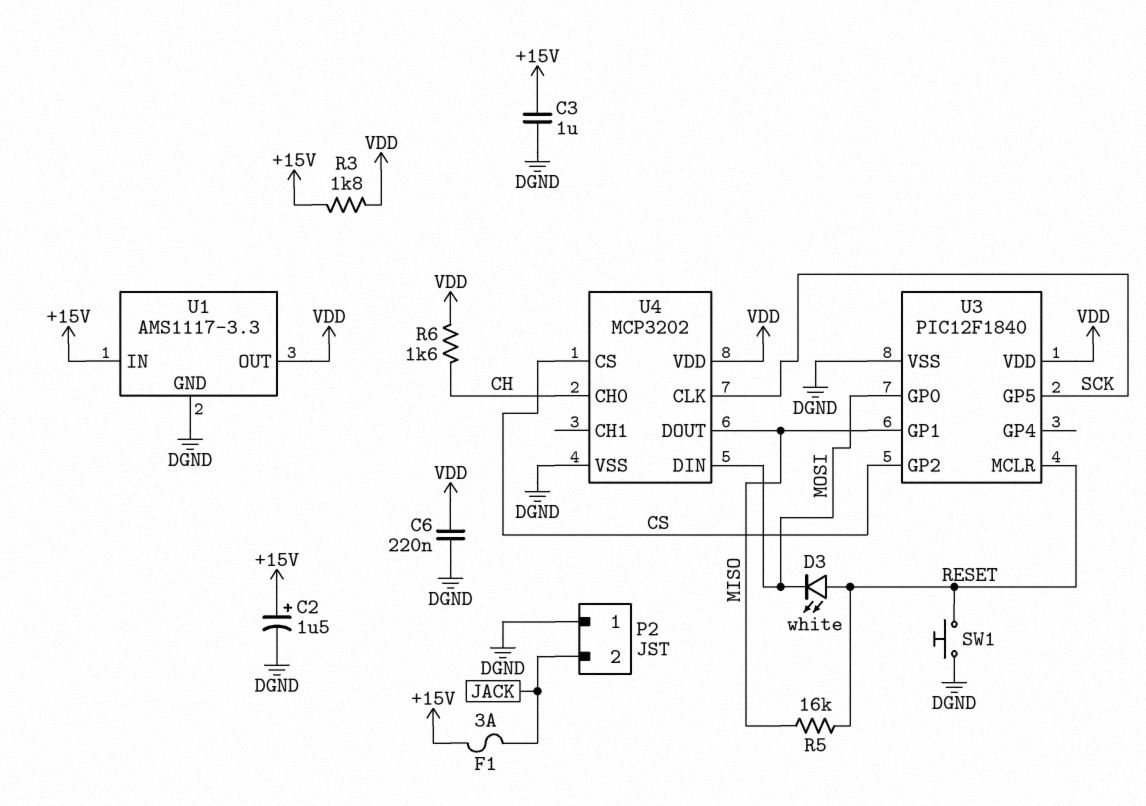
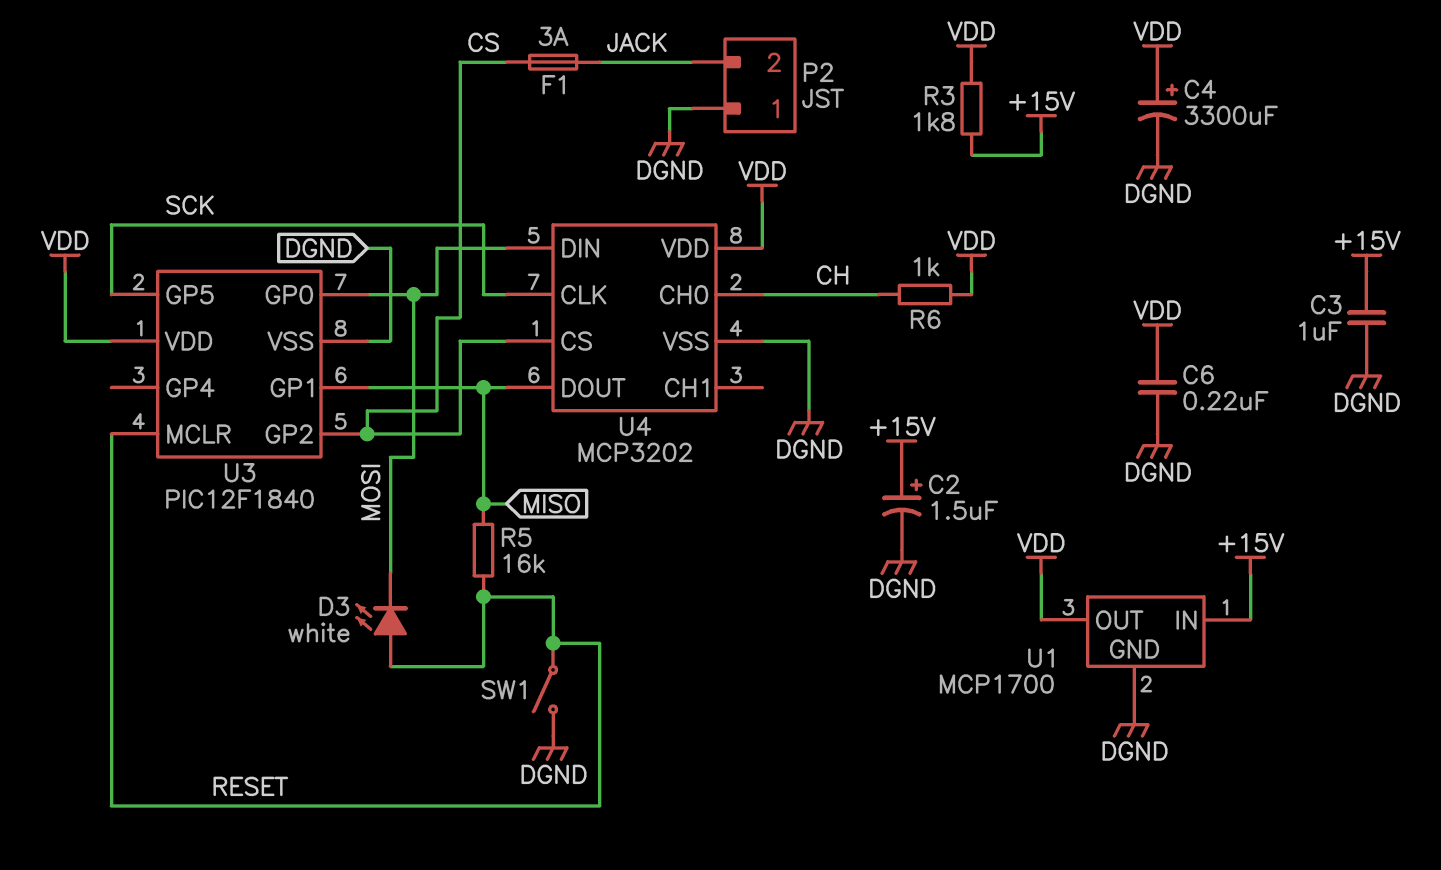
C4: none -> 3300uF (plus VDD, minus DGND)
F1: 3A (+15V, JACK) -> 3A (CS, JACK)
R6: 1.6k (CH, VDD) -> 1k (CH, VDD)
SW1: button (DGND, RESET) -> switch (DGND, RESET)
U1: AMS1117-3.3 -> MCP1700

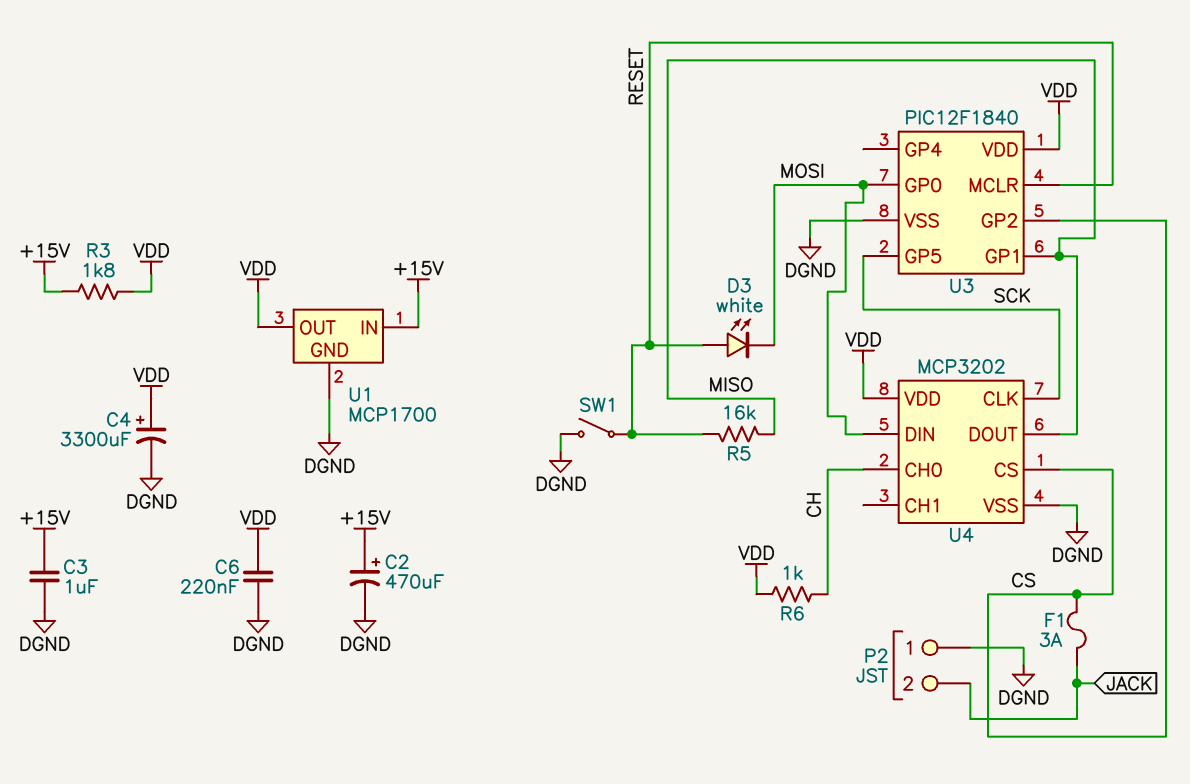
C2: 1.5uF (plus +15V, minus DGND) -> 470uF (plus +15V, minus DGND)

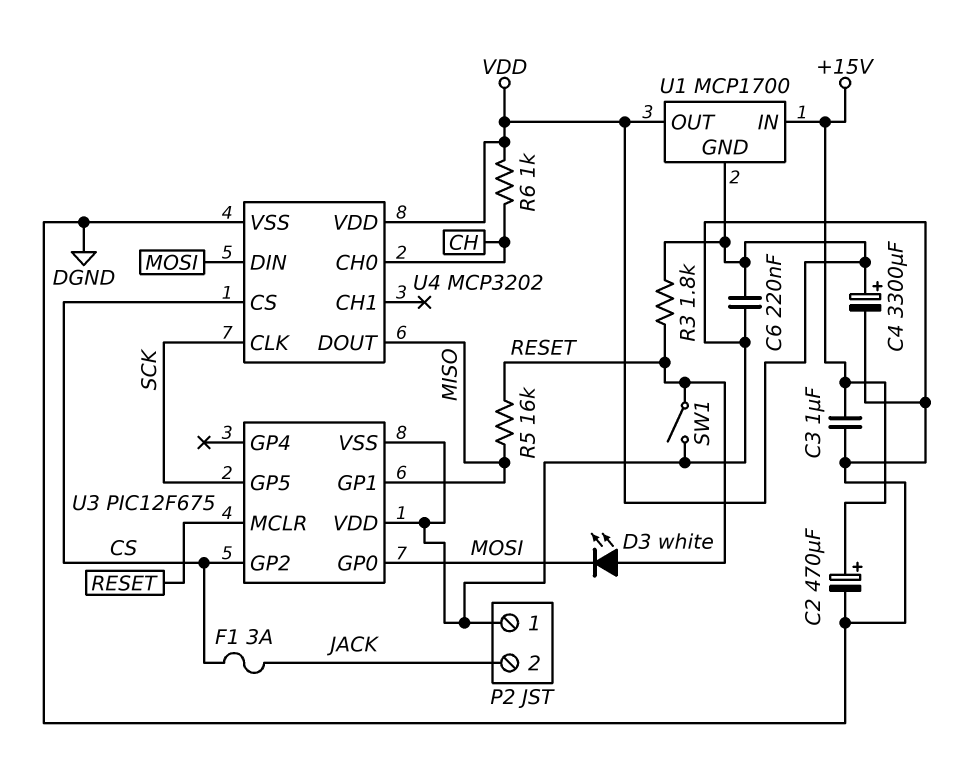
R3: 1.8k (+15V, VDD) -> 1.8k (RESET, VDD)
U1 pin GND: DGND -> VDD
U3: PIC12F1840 -> PIC12F675
U3 pin VDD: VDD -> DGND

